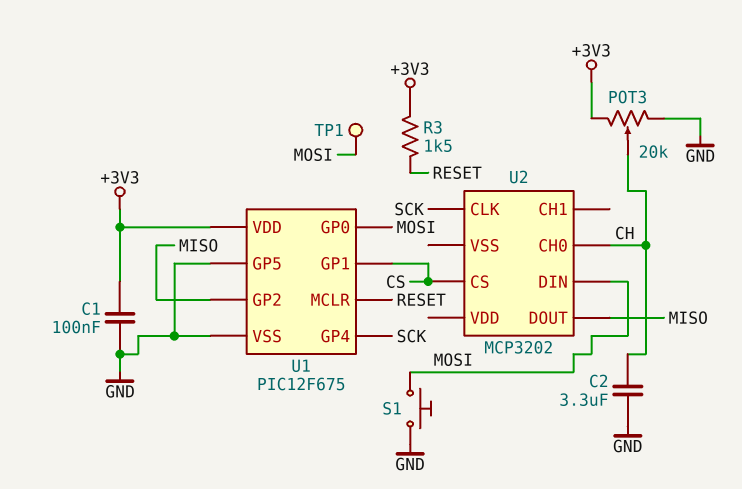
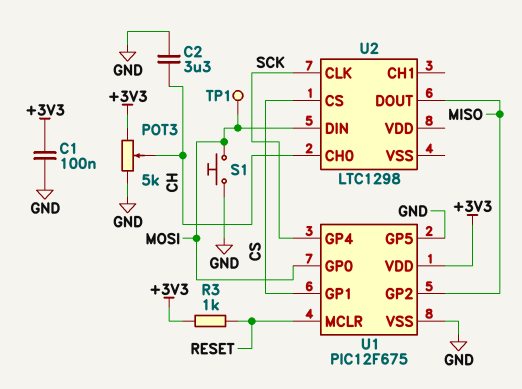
POT3: 20k (+3V3, GND, wiper CH) -> 5k (+3V3, GND, wiper CH)
R3: 1.5k (+3V3, RESET) -> 1k (+3V3, RESET)
U2: MCP3202 -> LTC1298

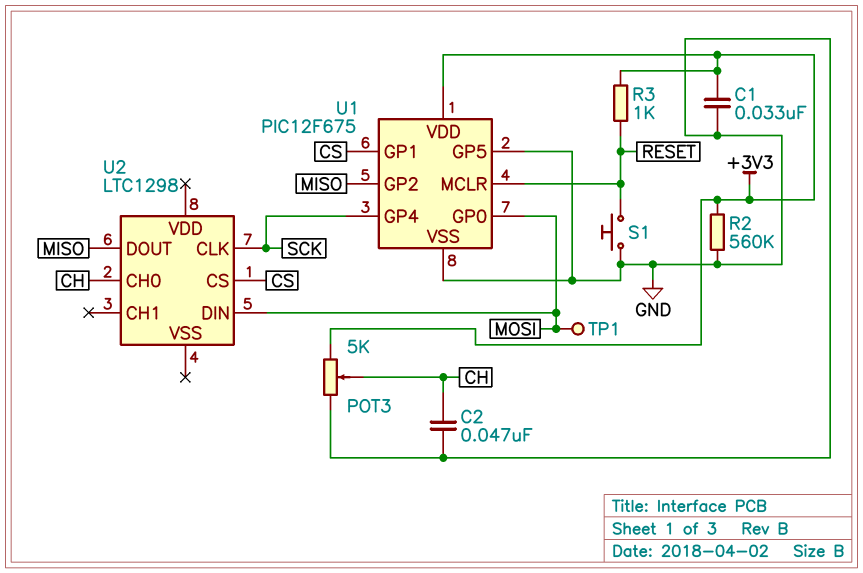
C1: 100nF (+3V3, GND) -> 33nF (+3V3, GND)
C2: 3.3uF (CH, GND) -> 47nF (CH, GND)
R2: none -> 560k (+3V3, GND)
S1: button (GND, MOSI) -> button (GND, RESET)

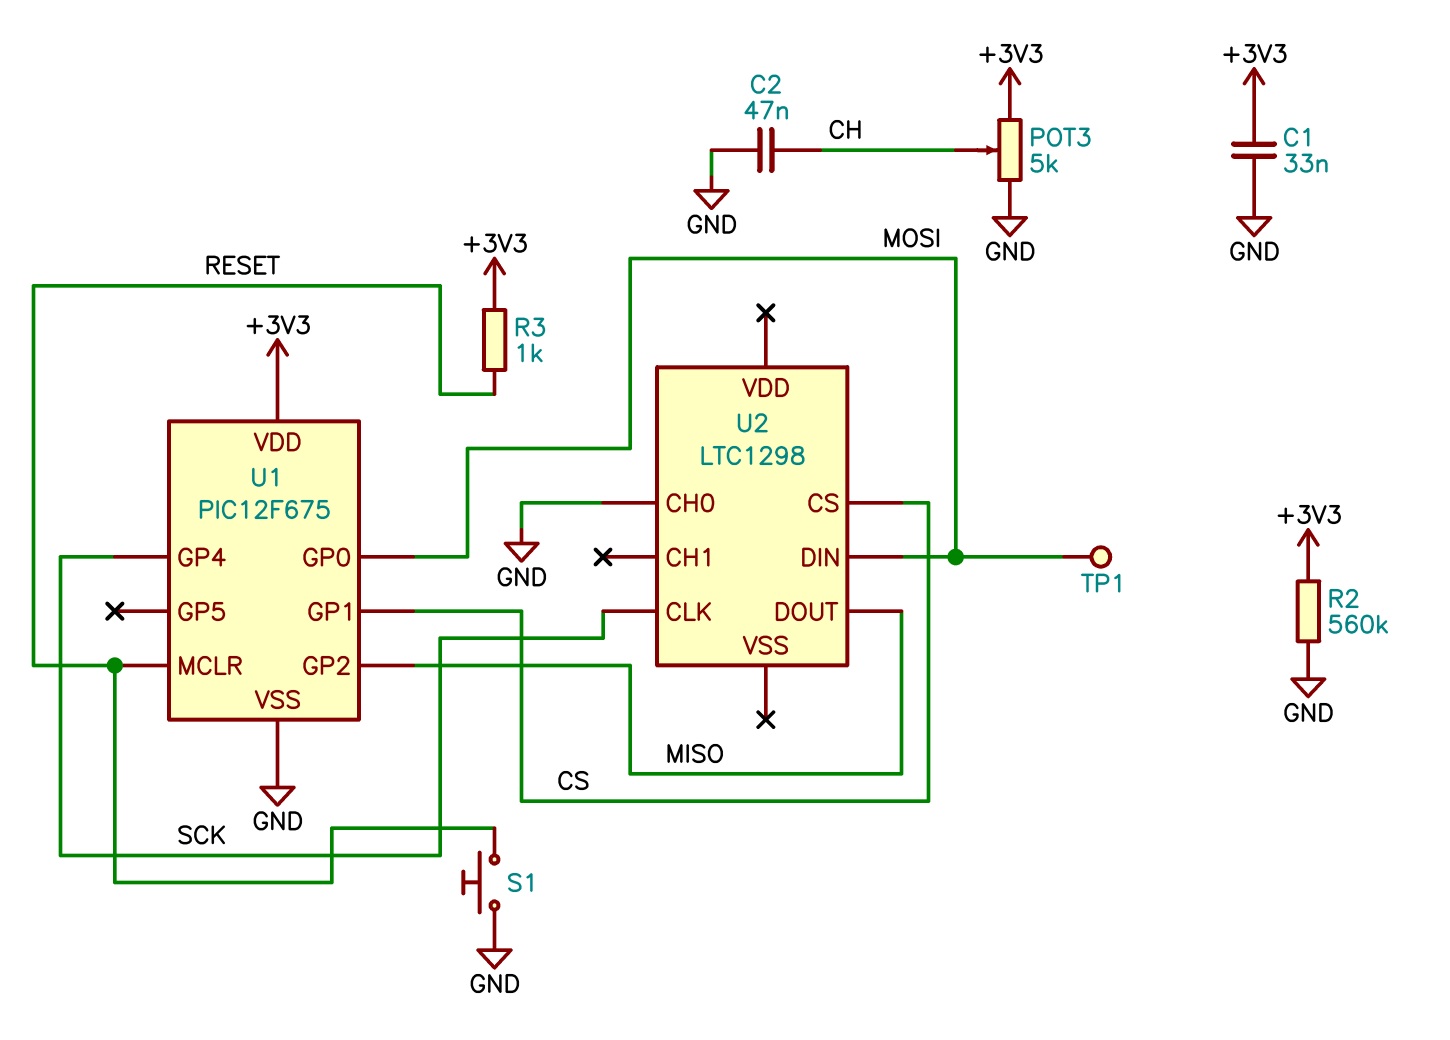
U1 pin GP5: GND -> none
U2 pin CH0: CH -> GND

